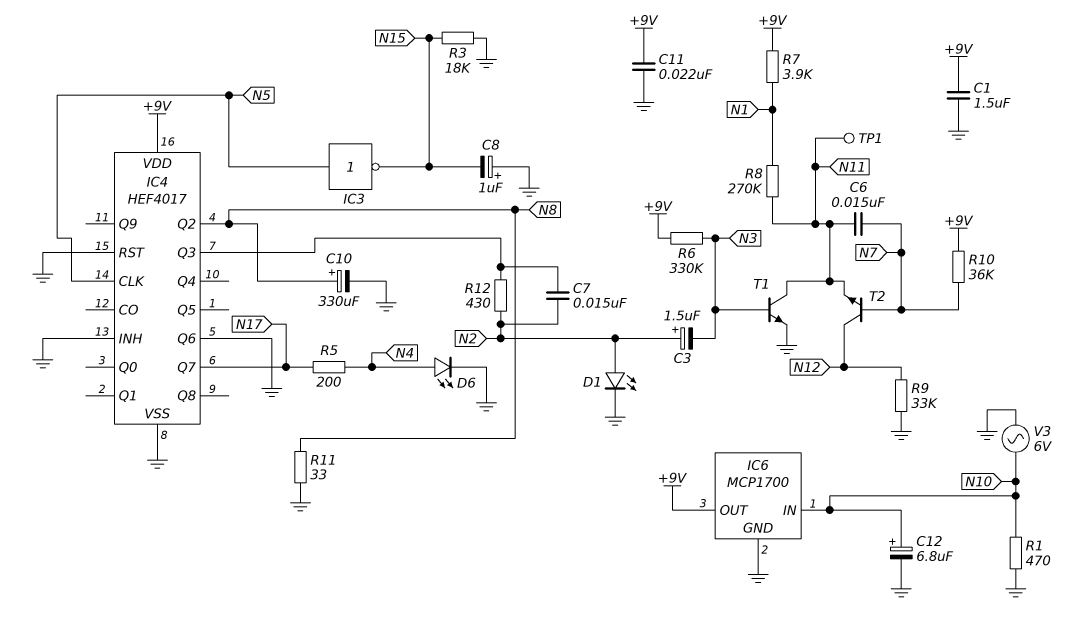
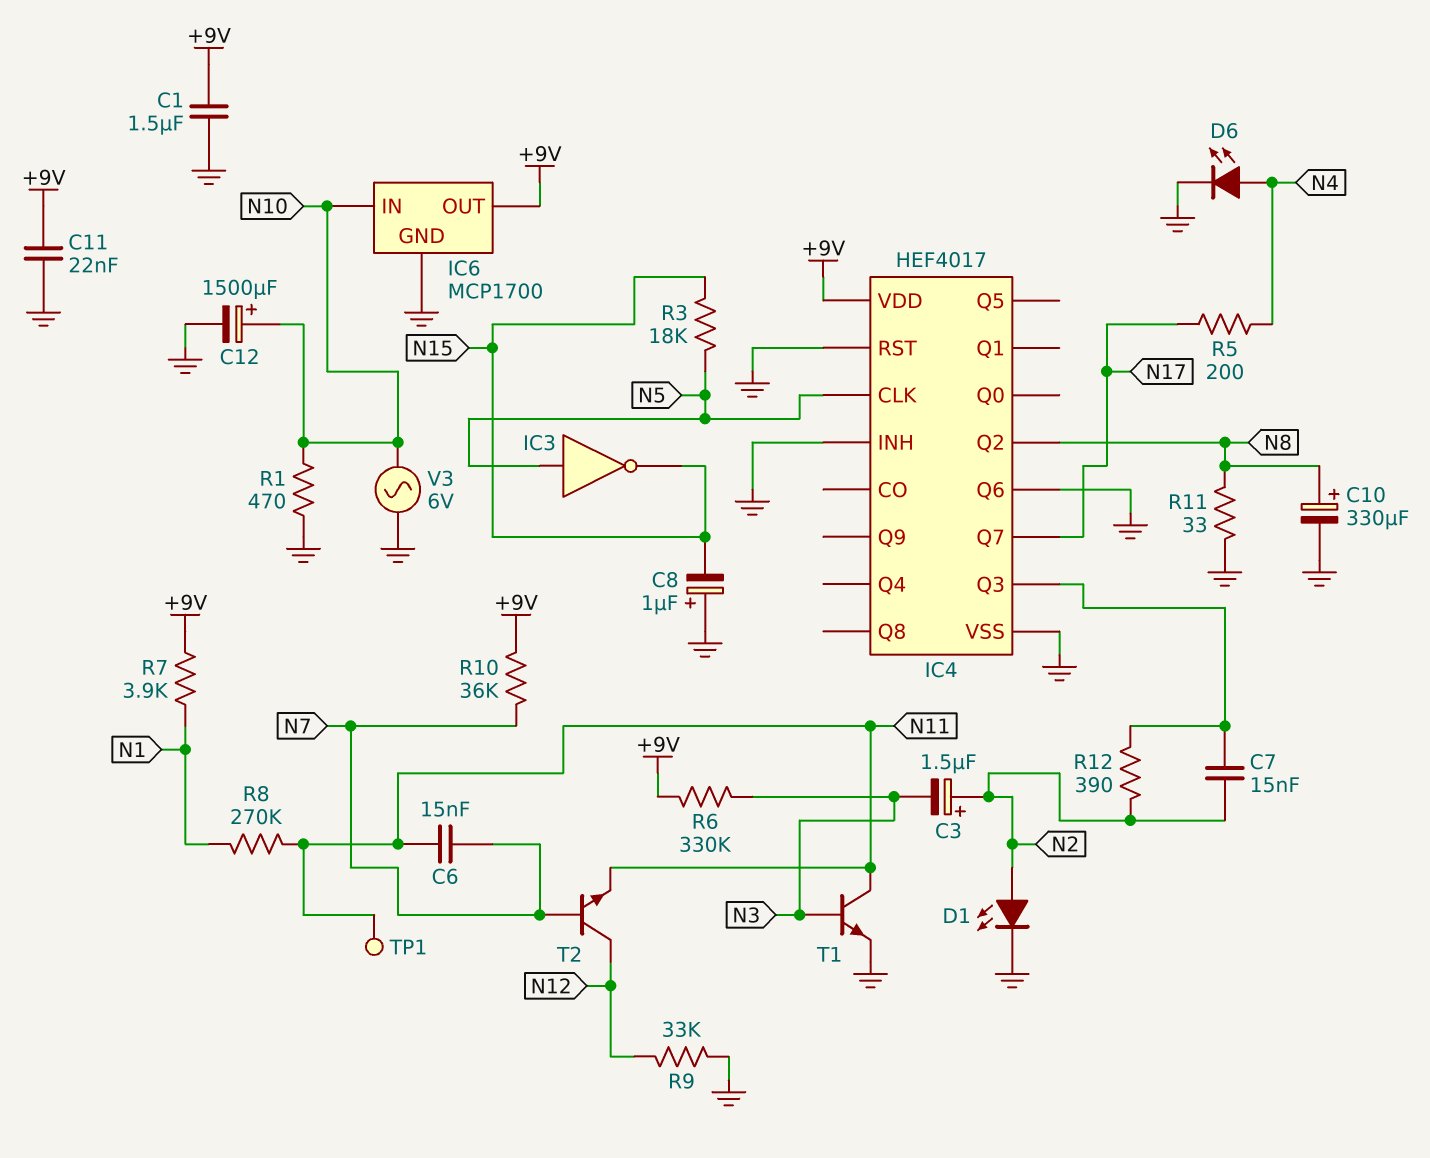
C12: 6.8uF (plus N10, minus GND) -> 1500uF (plus N10, minus GND)
R3: 18k (GND, N15) -> 18k (N5, N15)
R12: 430 (IC4/Q3, N2) -> 390 (IC4/Q3, N2)

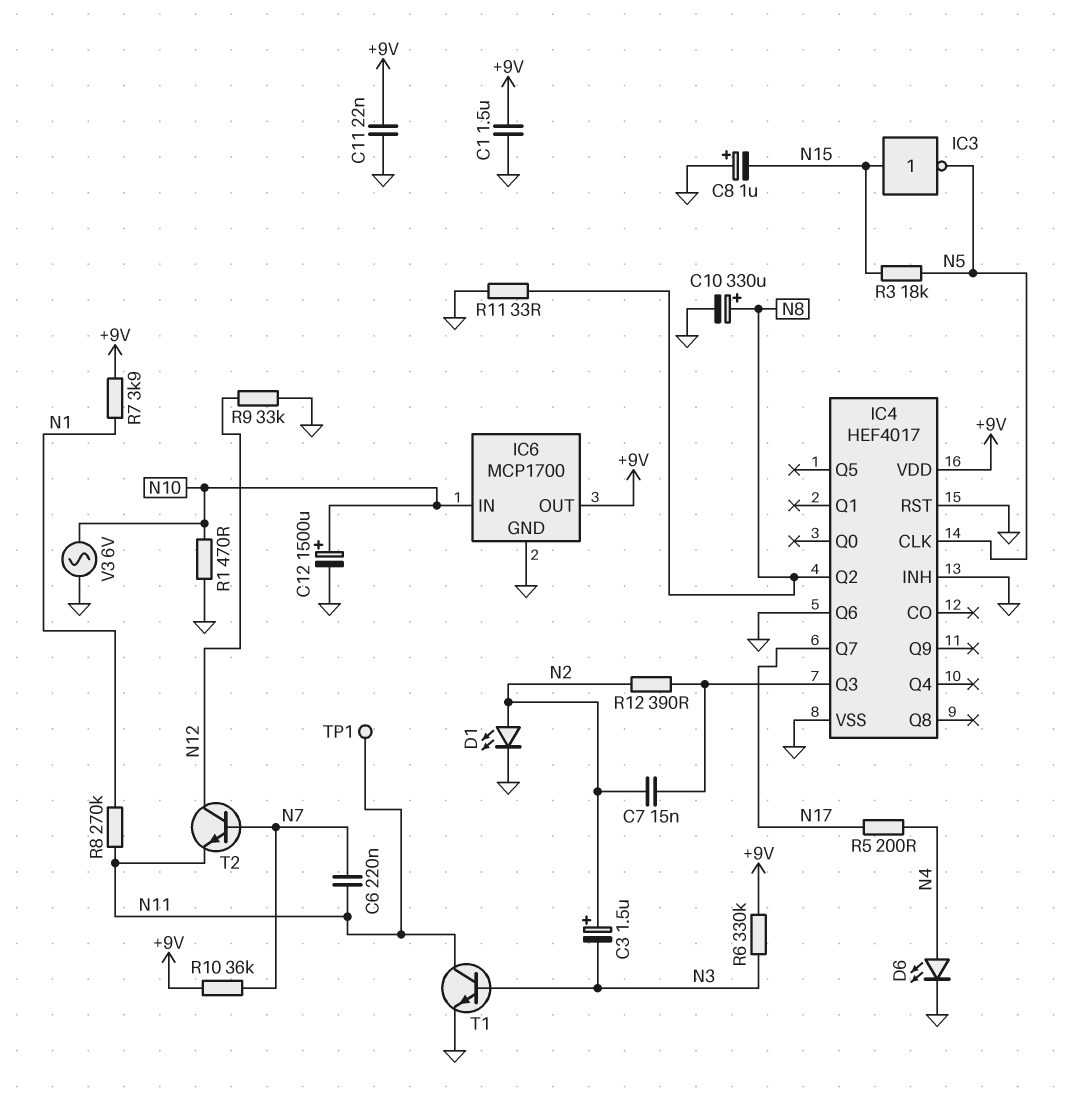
C6: 15nF (N7, N11) -> 220nF (N7, N11)
IC3: NOT (in N5, out N15) -> NOT (in N15, out N5)

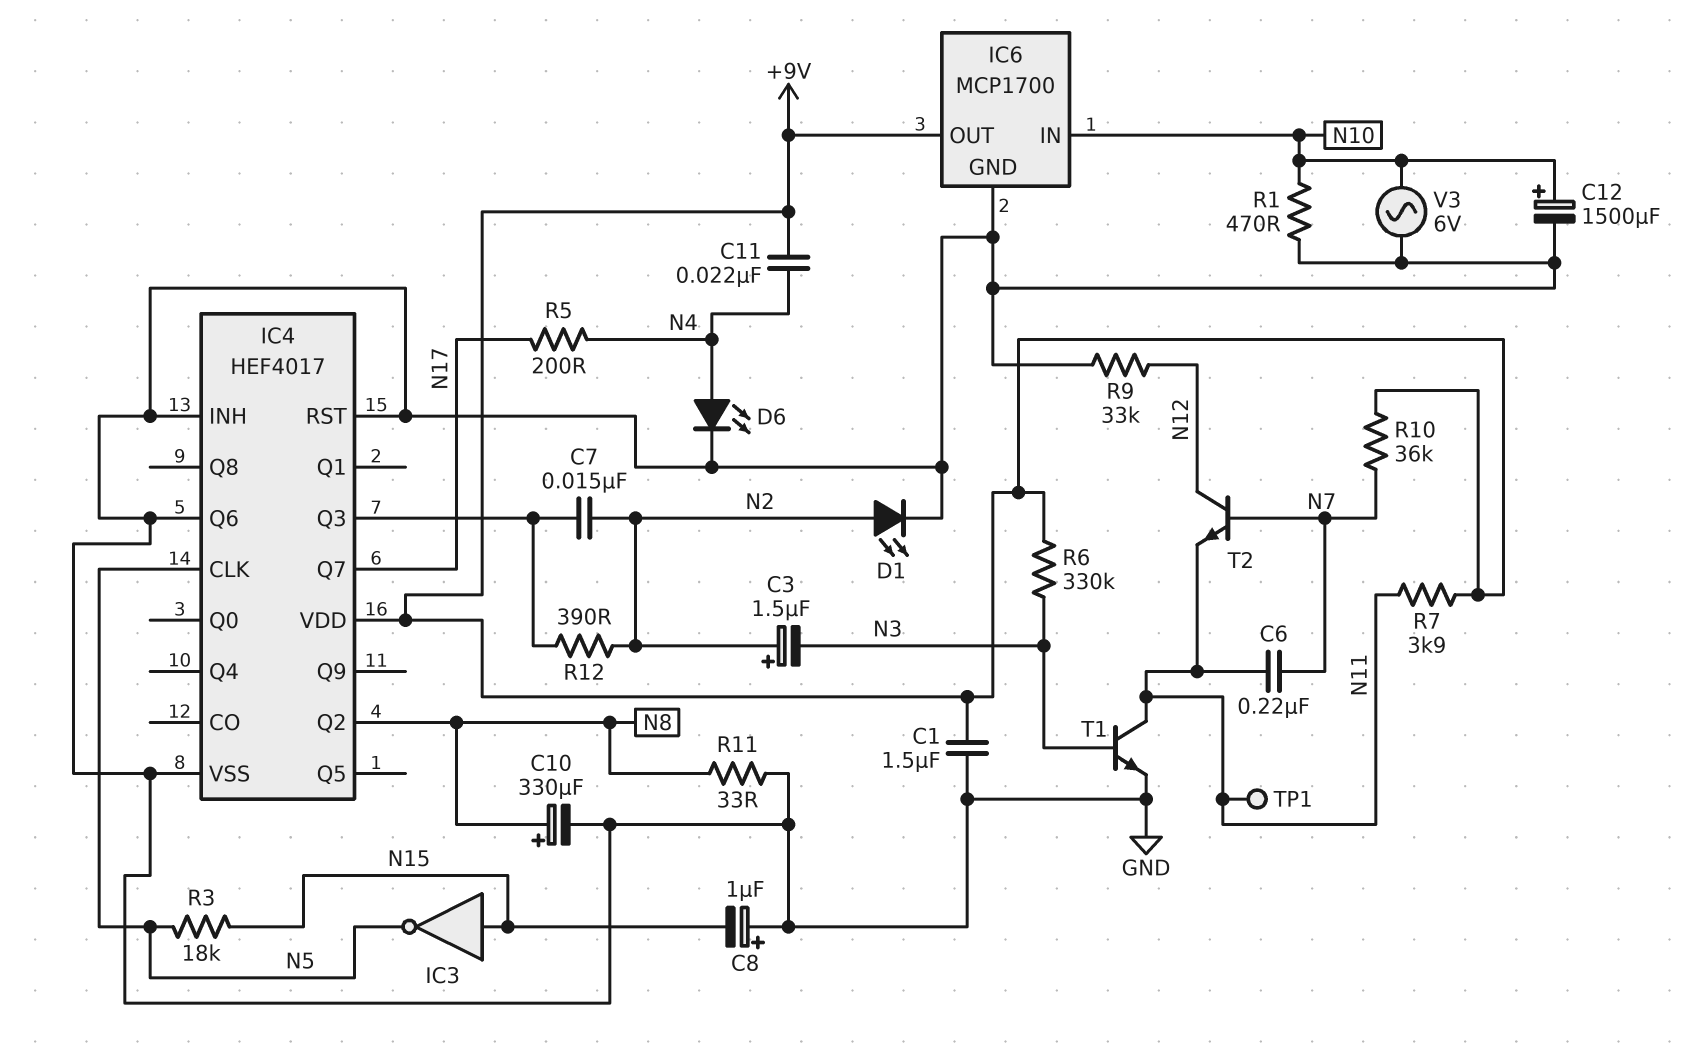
C11: 22nF (+9V, GND) -> 22nF (+9V, N4)
R7: 3.9k (+9V, N1) -> 3.9k (+9V, N11)
R8: 270k (N1, N11) -> none

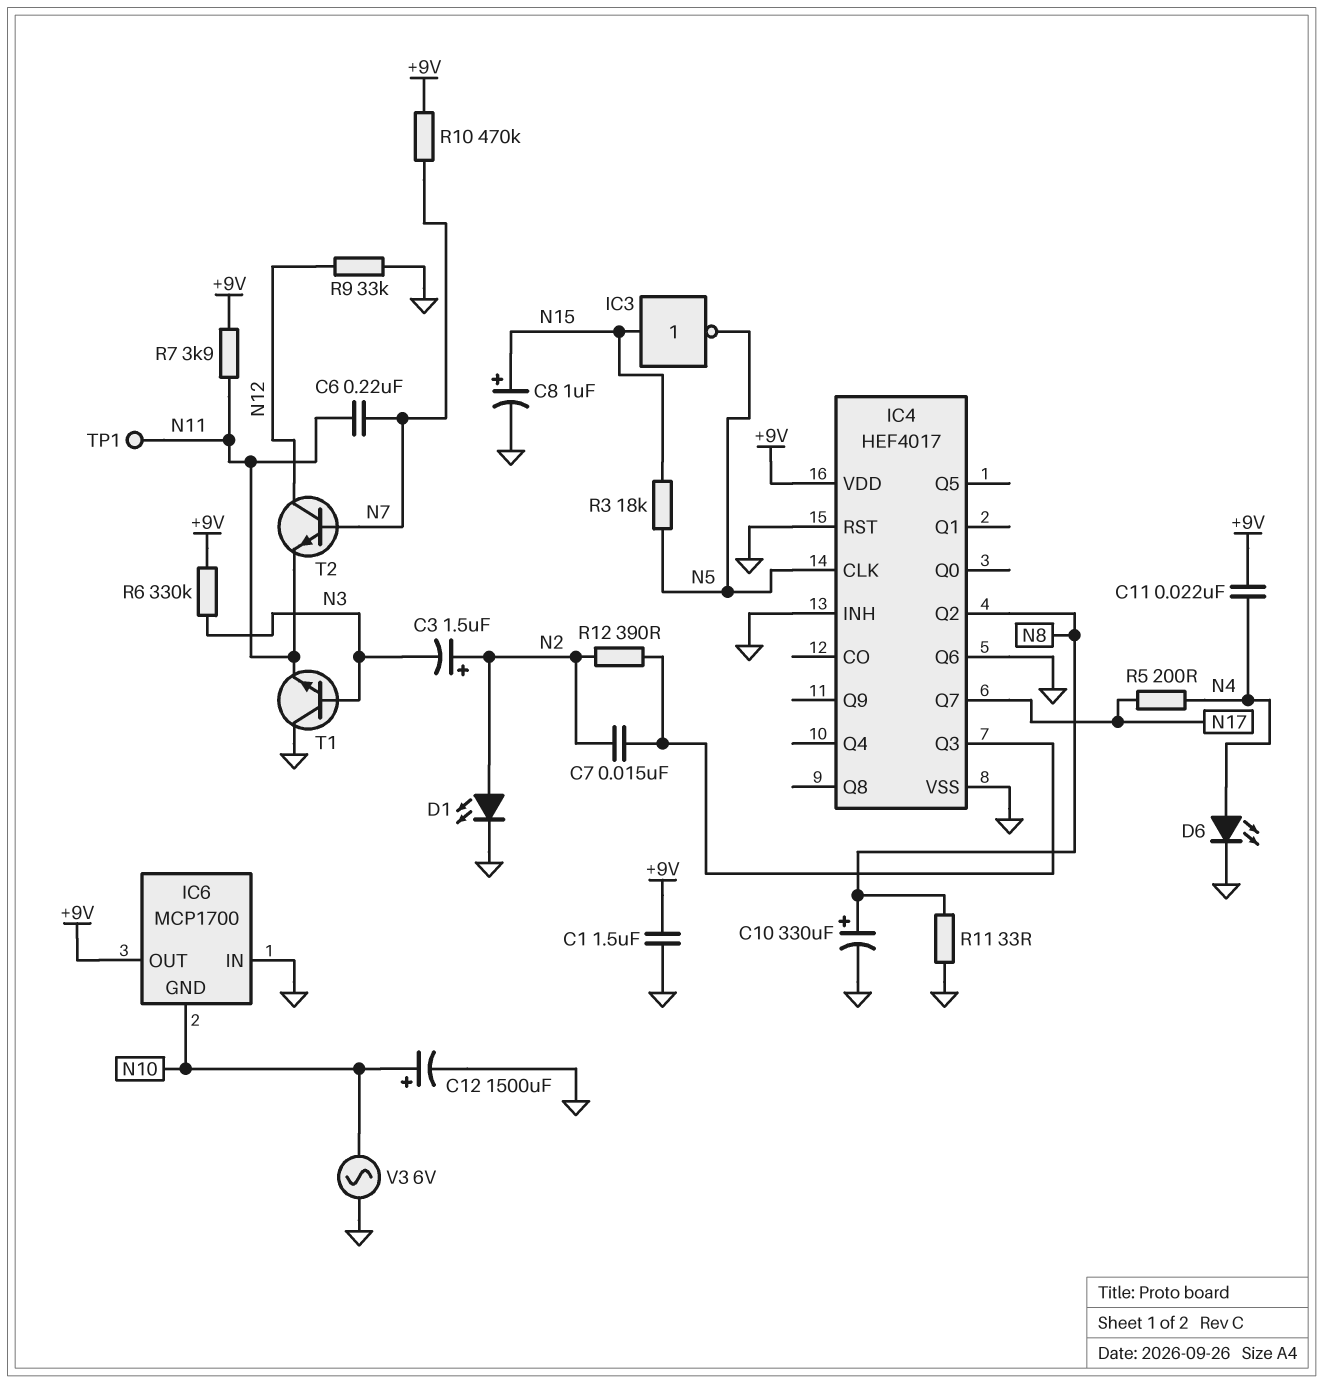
C8: 1uF (plus GND, minus N15) -> 1uF (plus N15, minus GND)
IC6 pin GND: GND -> N10
IC6 pin IN: N10 -> GND
R1: 470 (GND, N10) -> none
R10: 36k (+9V, N7) -> 470k (+9V, N7)
T1: NPN (B N3, C N11, E GND) -> NPN (B N3, C GND, E N11)

